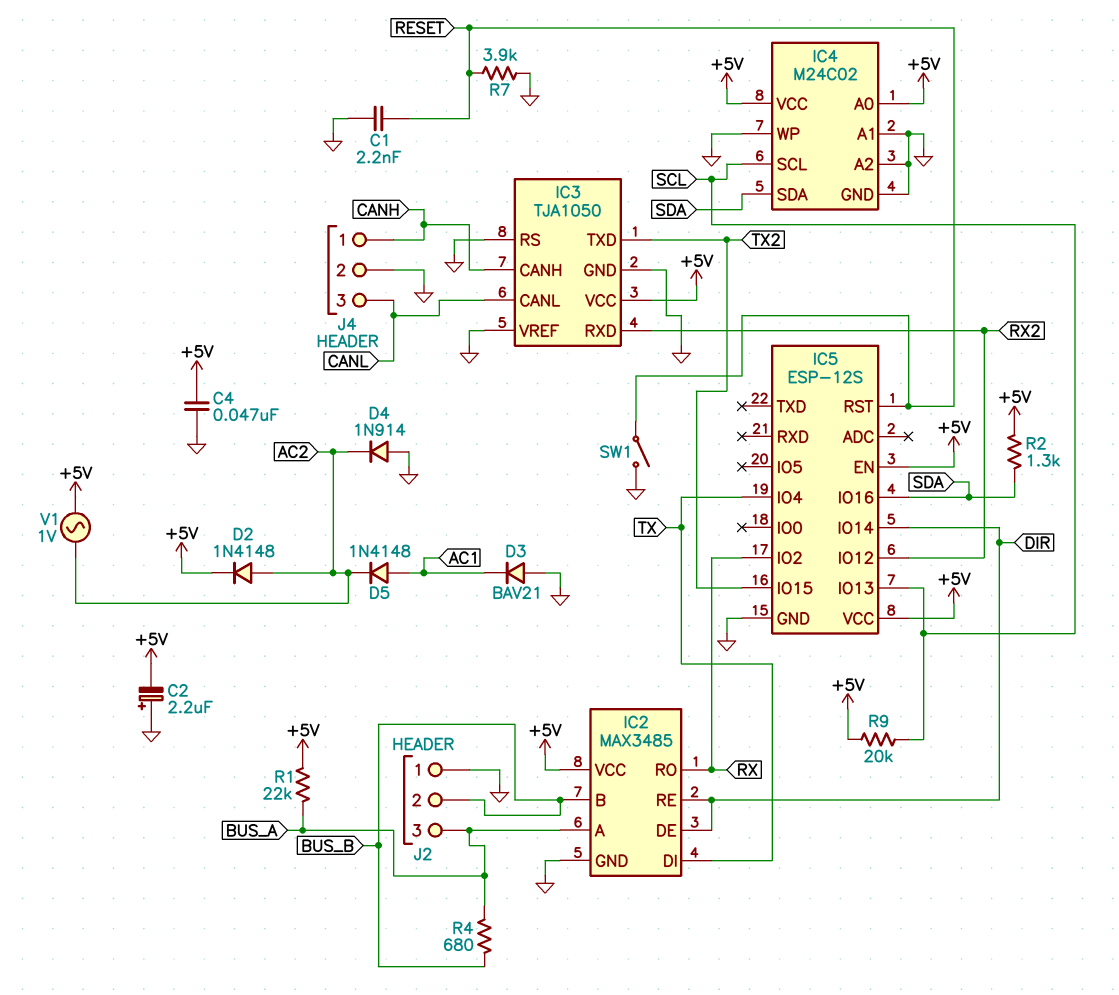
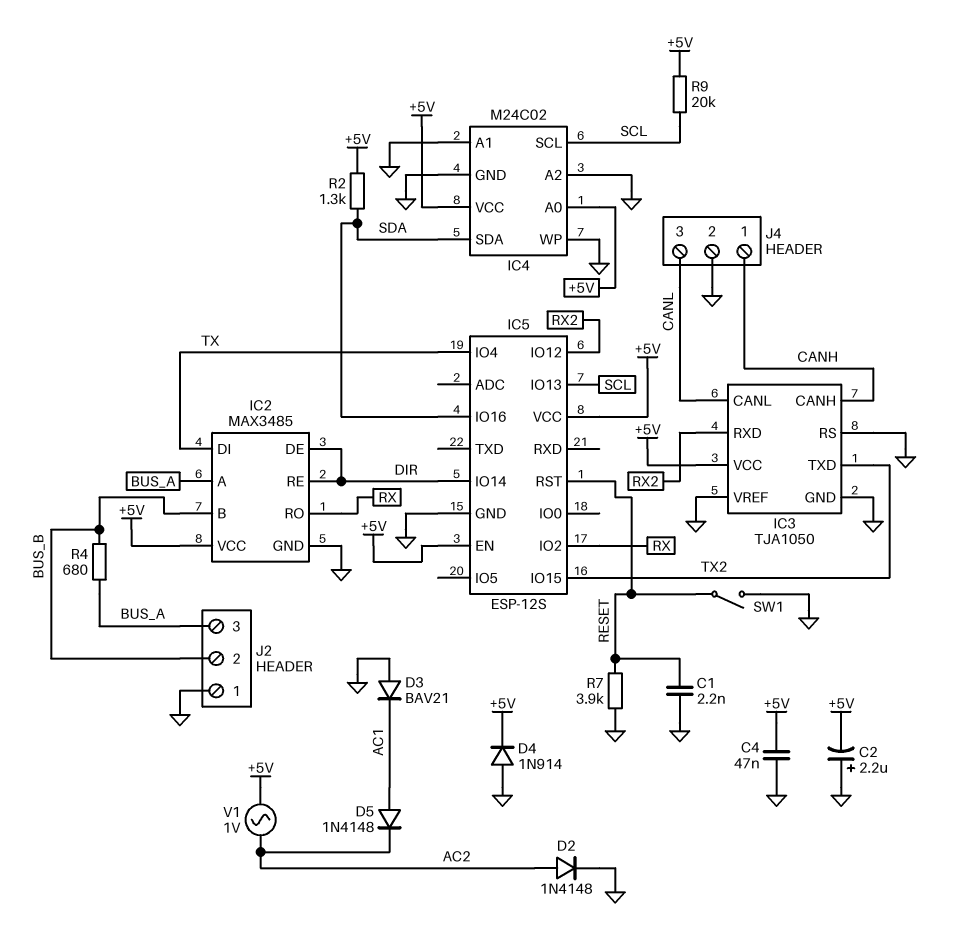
D2: diode 1N4148 (A AC2, K +5V) -> diode 1N4148 (A AC2, K GND)
D4: diode 1N914 (A GND, K AC2) -> diode 1N914 (A GND, K +5V)
R1: 22k (+5V, BUS_A) -> none

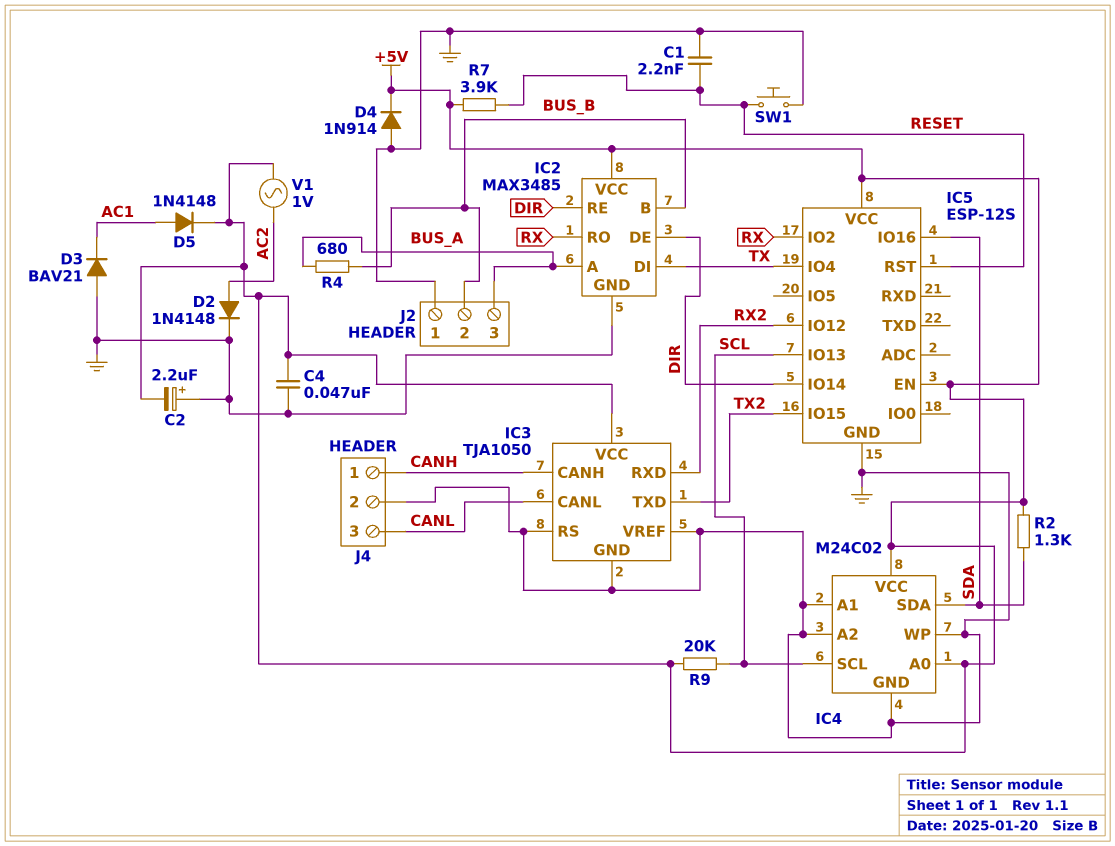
D5: diode 1N4148 (A AC1, K AC2) -> diode 1N4148 (A AC1, K +5V)
R7: 3.9k (GND, RESET) -> 3.9k (+5V, RESET)
SW1: switch (GND, RESET) -> button (GND, RESET)

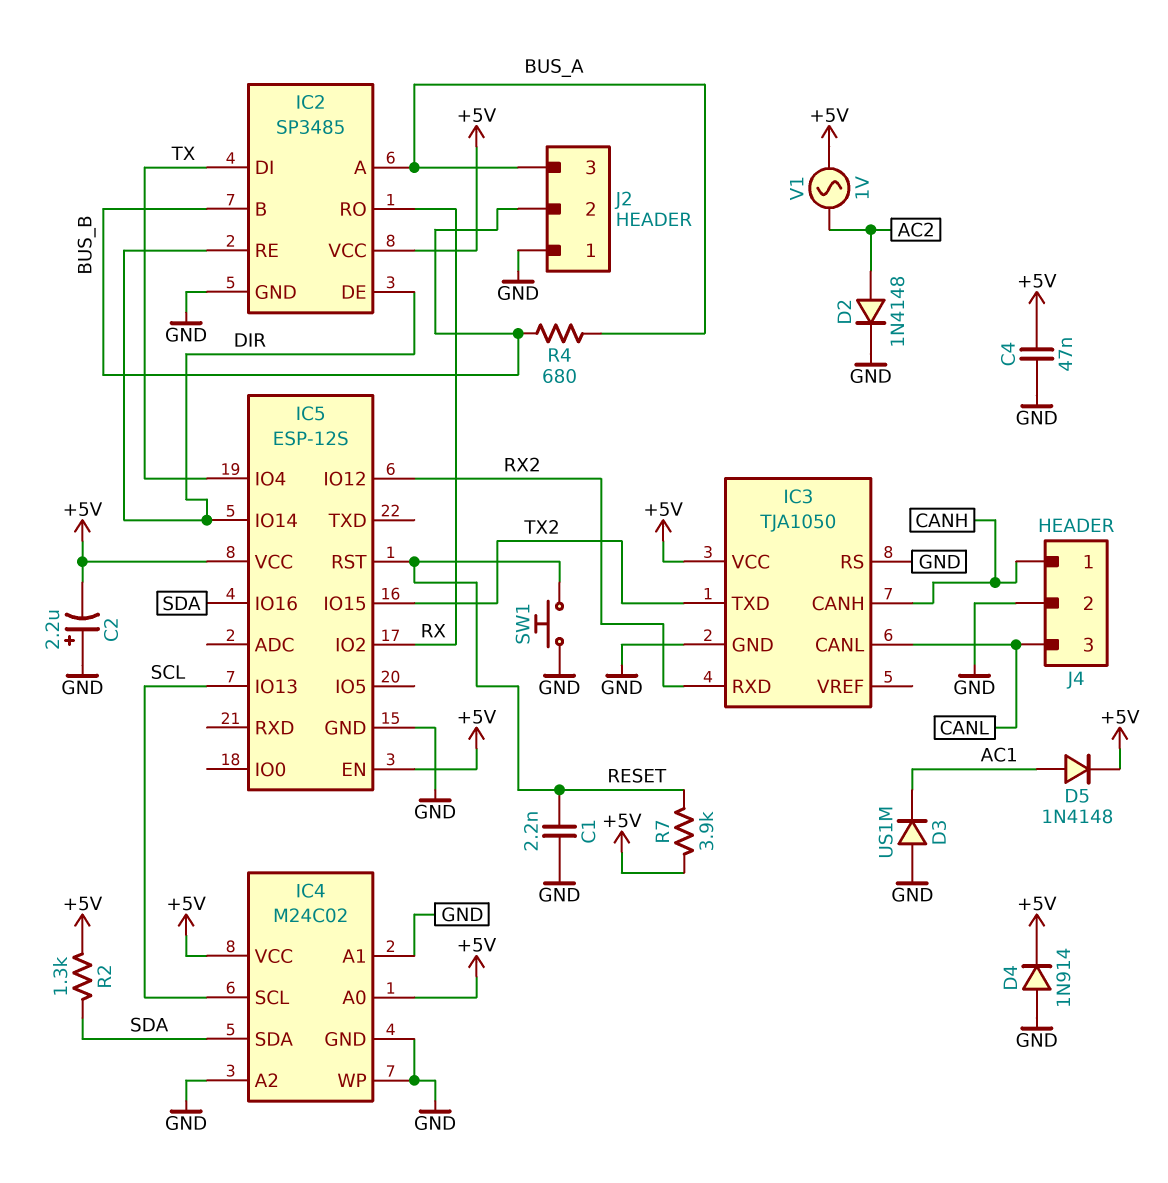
D3: diode BAV21 (A GND, K AC1) -> diode US1M (A GND, K AC1)
IC2: MAX3485 -> SP3485
IC3 pin VREF: GND -> none
R9: 20k (+5V, SCL) -> none

